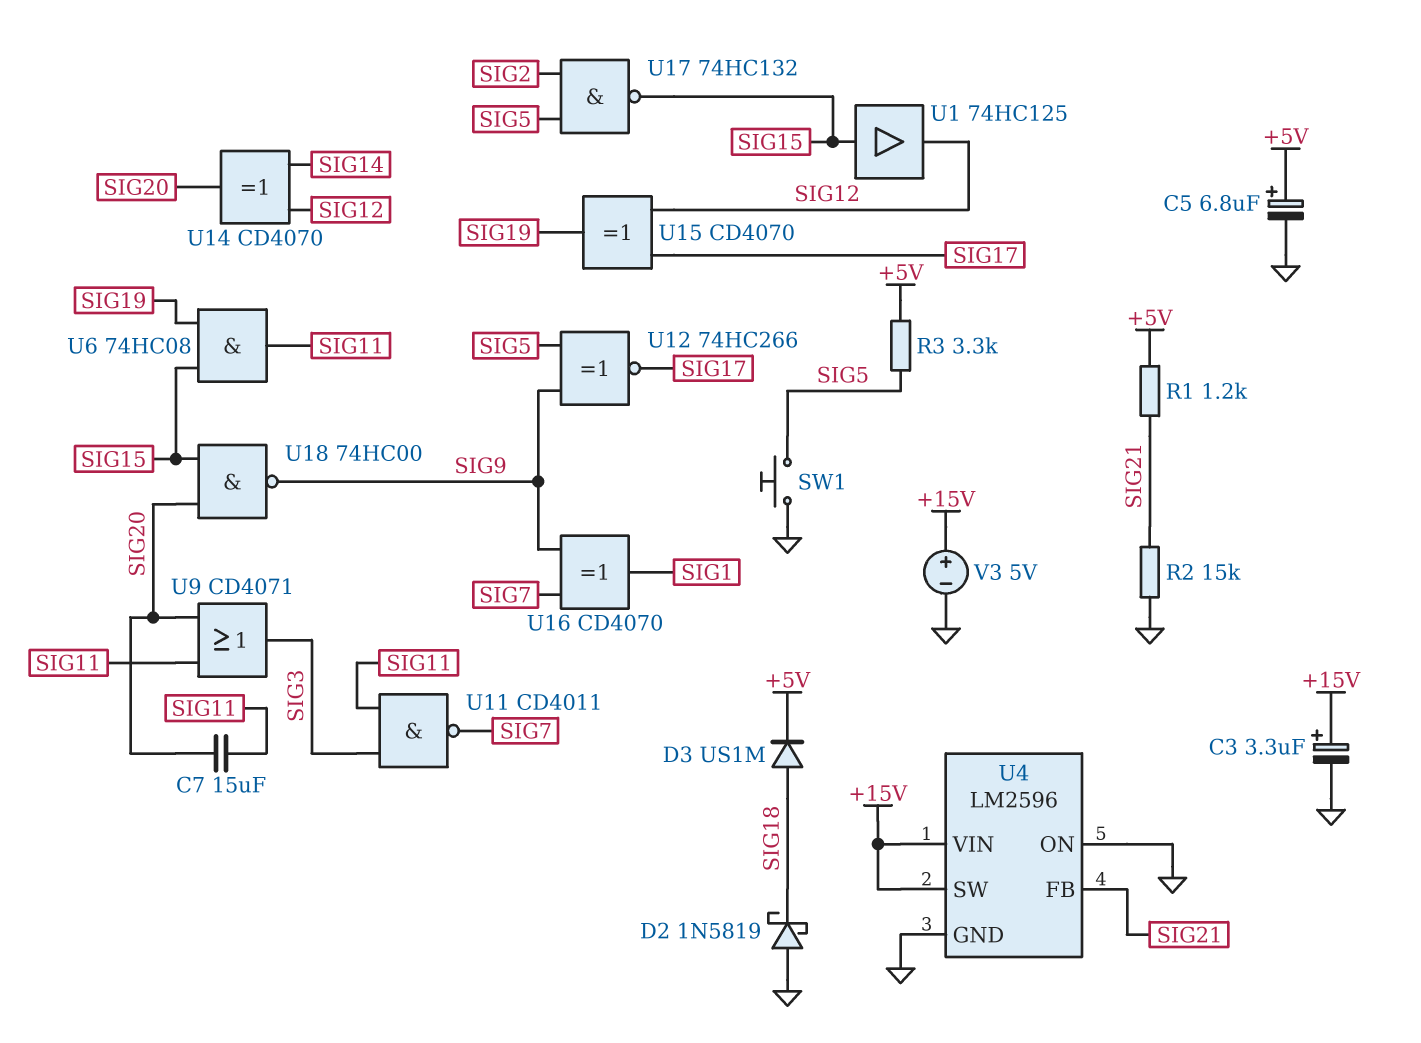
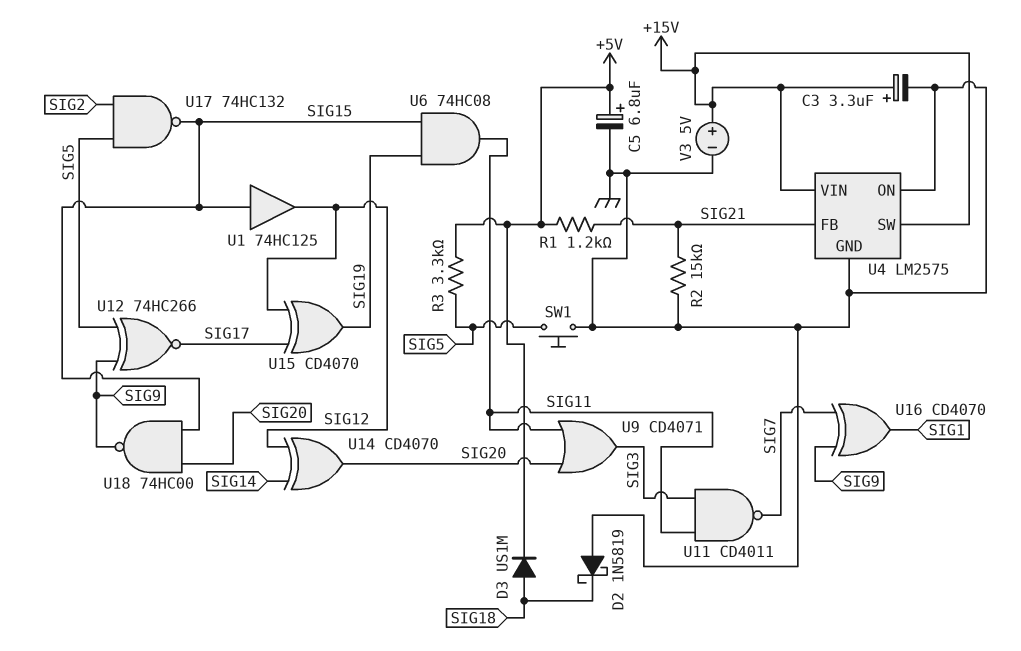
C7: 15uF (SIG11, SIG20) -> none
U4: LM2596 -> LM2575

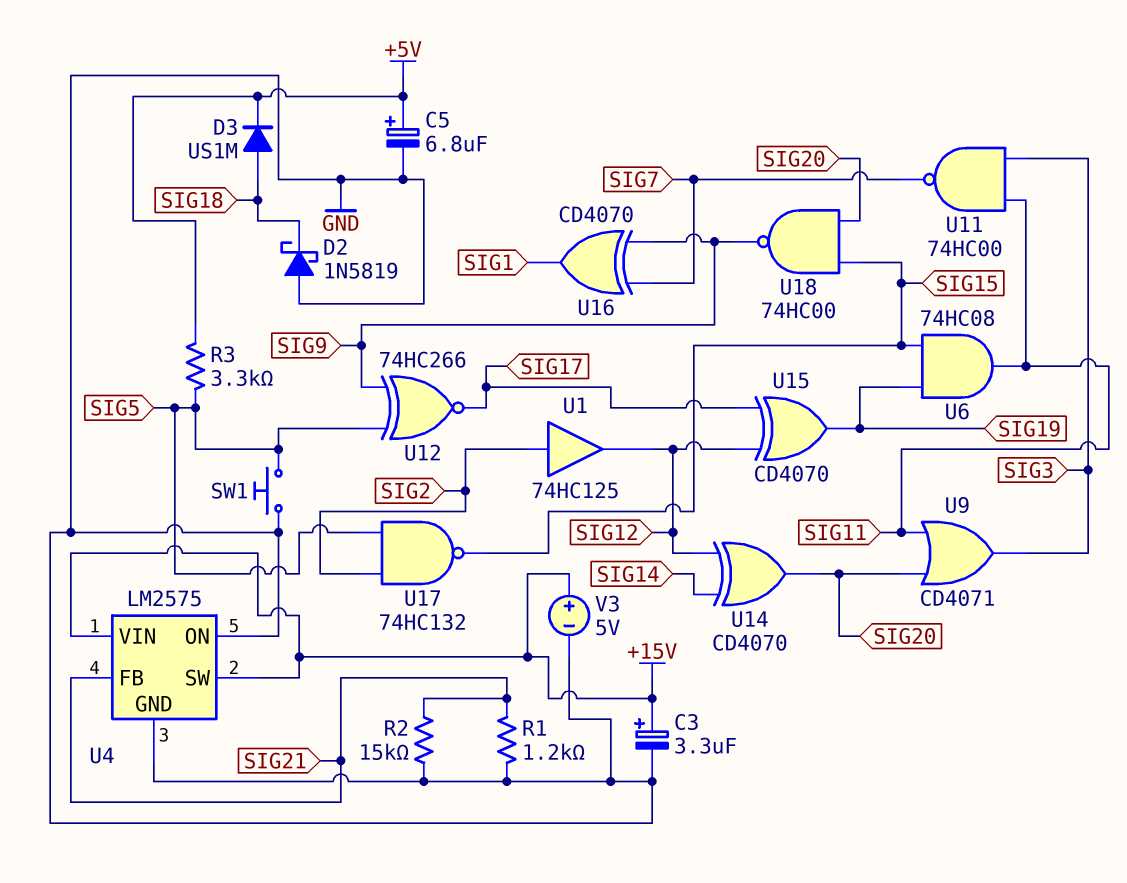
R1: 1.2k (+5V, SIG21) -> 1.2k (GND, SIG21)
U1: buffer 74HC125 (in SIG15, out SIG12) -> buffer 74HC125 (in SIG2, out SIG12)
U11: NAND CD4011 (in SIG3, in SIG11, out SIG7) -> NAND 74HC00 (in SIG3, in SIG11, out SIG7)

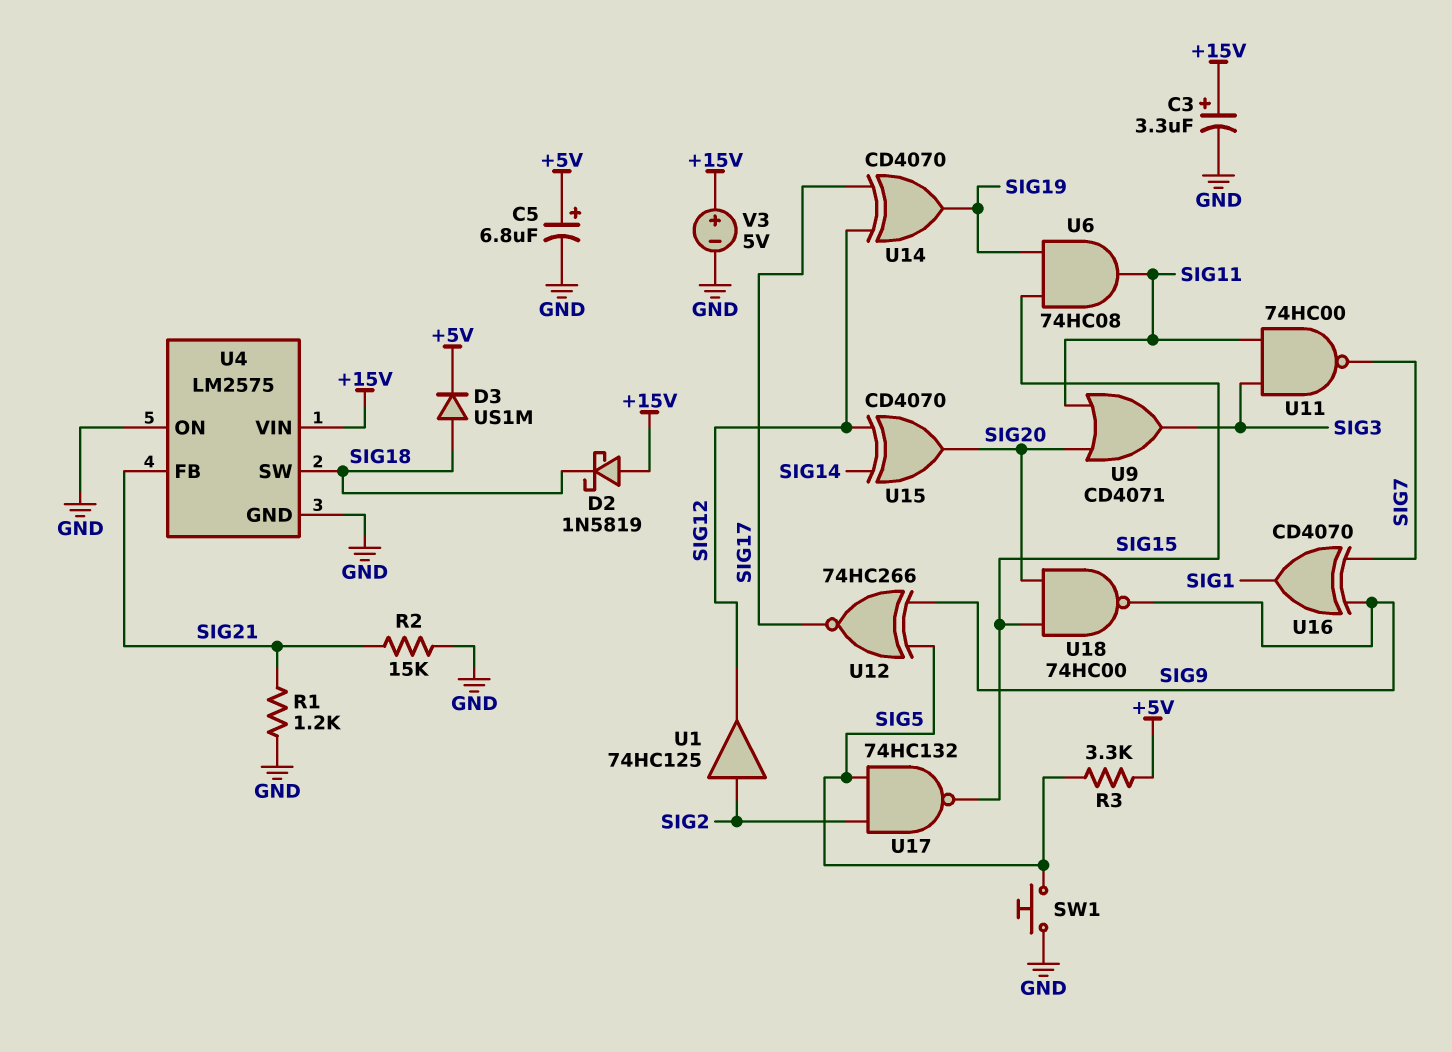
D2: schottky 1N5819 (A GND, K SIG18) -> schottky 1N5819 (A +15V, K SIG18)
U4 pin SW: +15V -> SIG18
U14: XOR CD4070 (in SIG12, in SIG14, out SIG20) -> XOR CD4070 (in SIG12, in SIG17, out SIG19)
U15: XOR CD4070 (in SIG12, in SIG17, out SIG19) -> XOR CD4070 (in SIG12, in SIG14, out SIG20)

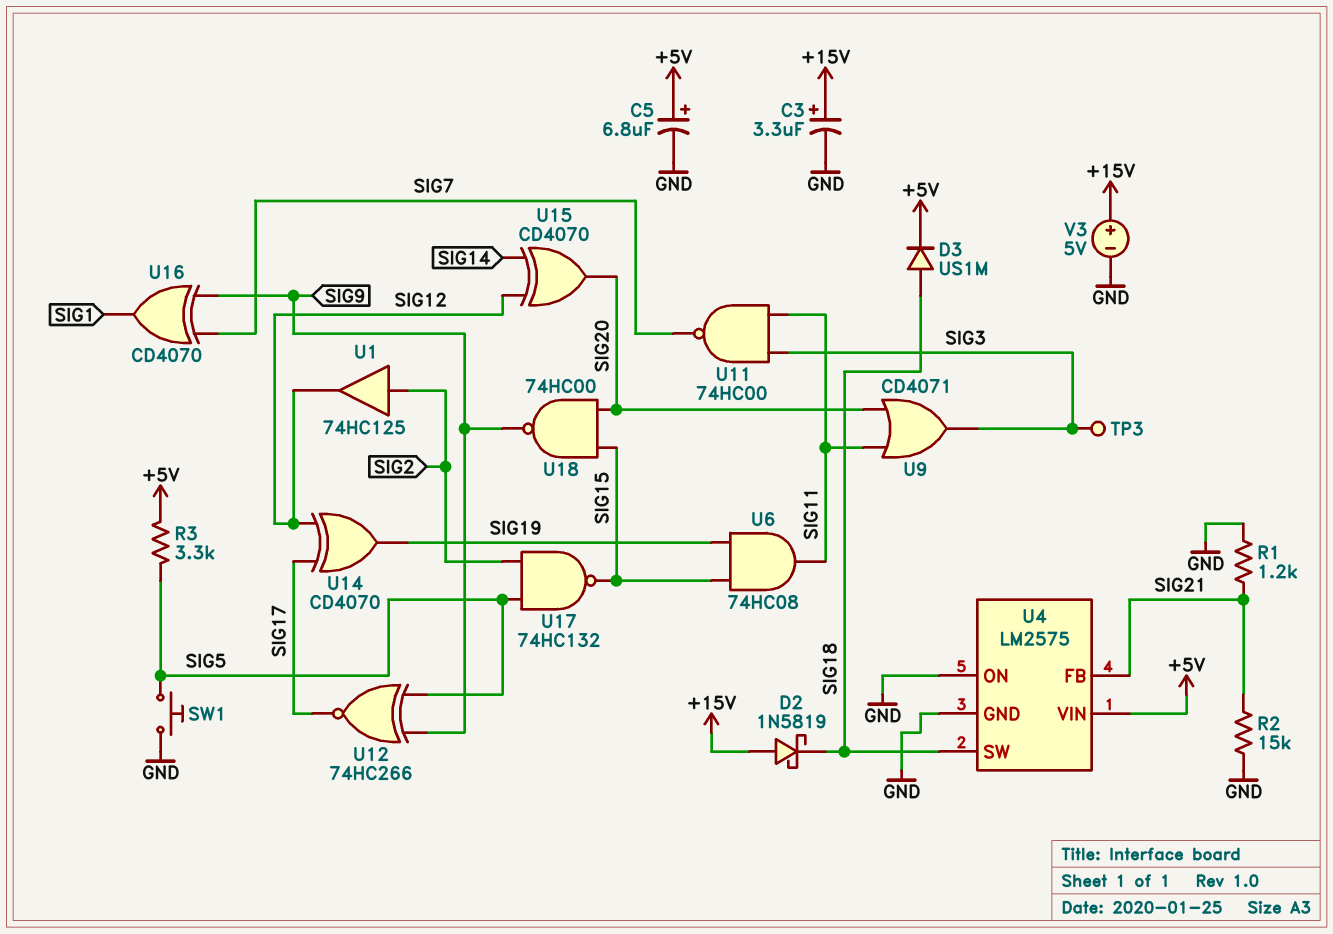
TP3: none -> test point (SIG3)
U4 pin VIN: +15V -> +5V

